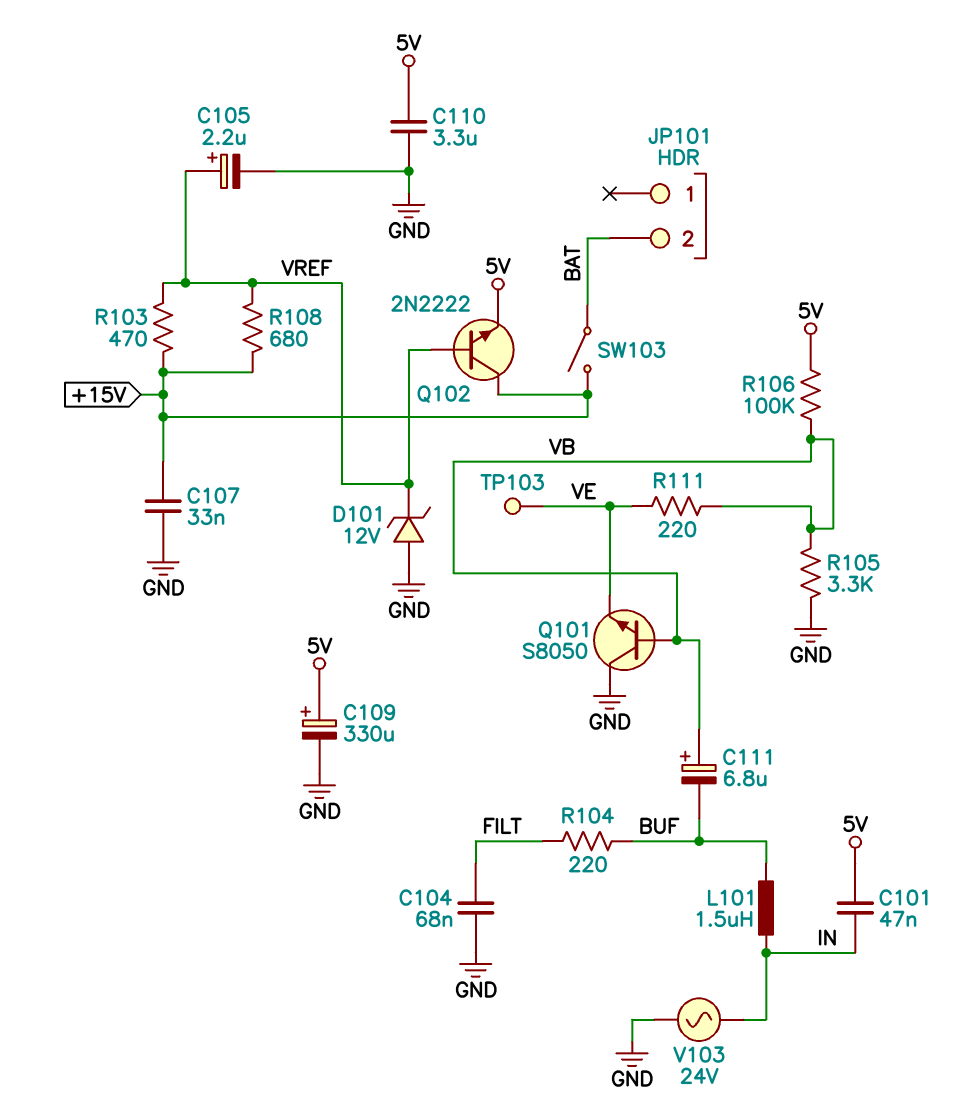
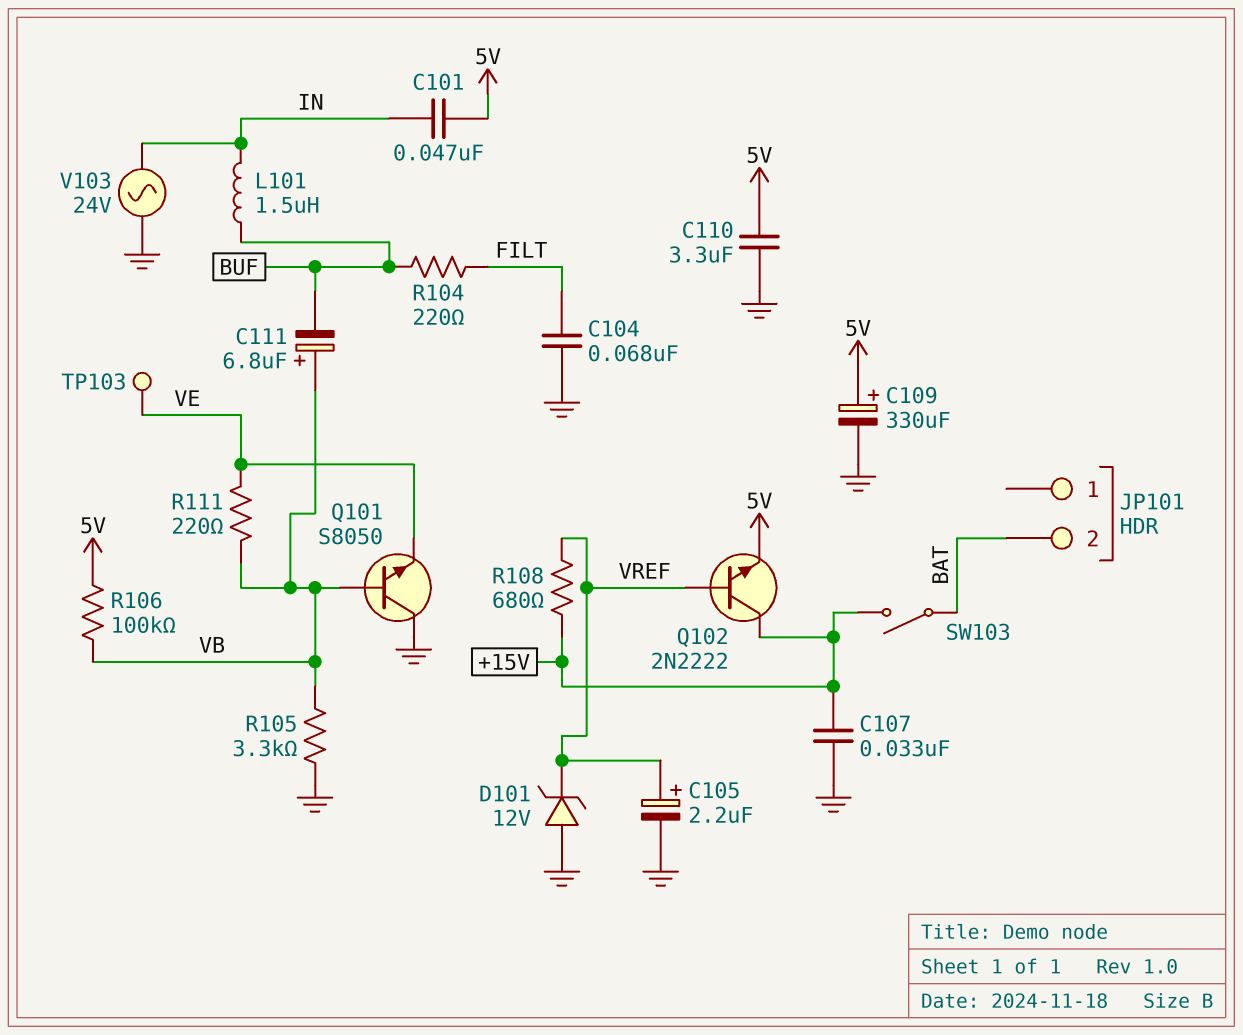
R103: 470 (+15V, VREF) -> none

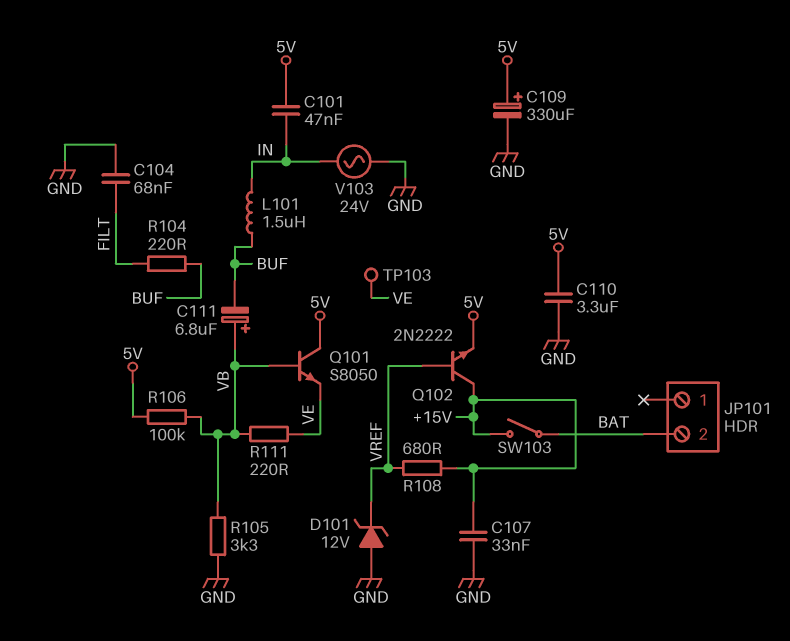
C105: 2.2uF (plus VREF, minus GND) -> none
Q101: NPN S8050 (B VB, C GND, E VE) -> NPN S8050 (B VB, C 5V, E VE)

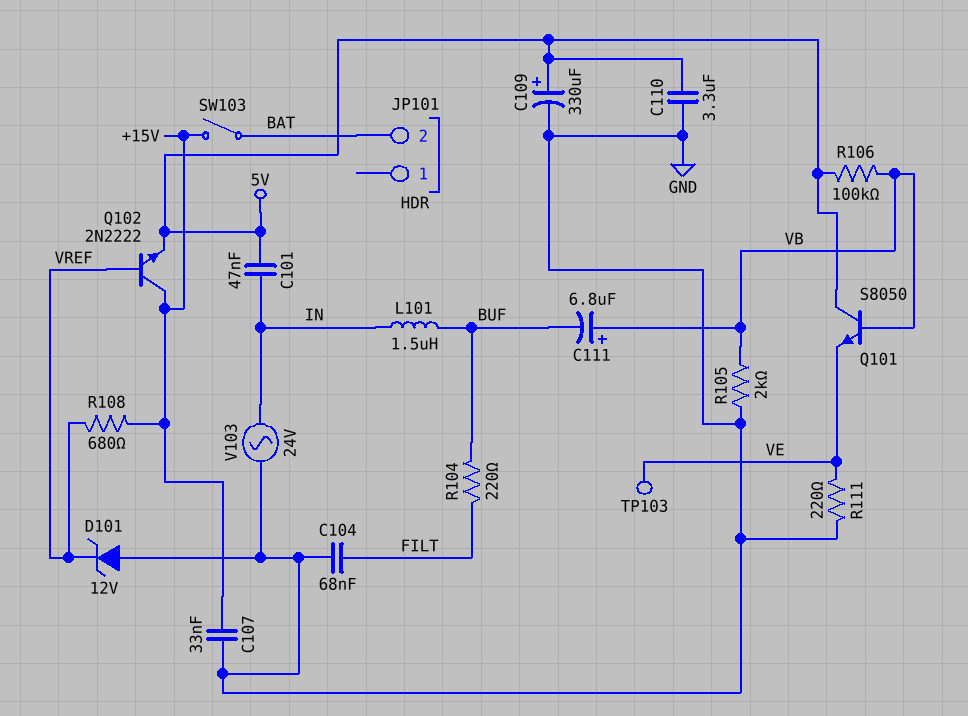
R105: 3.3k (GND, VB) -> 2k (GND, VB)
R111: 220 (VB, VE) -> 220 (GND, VE)

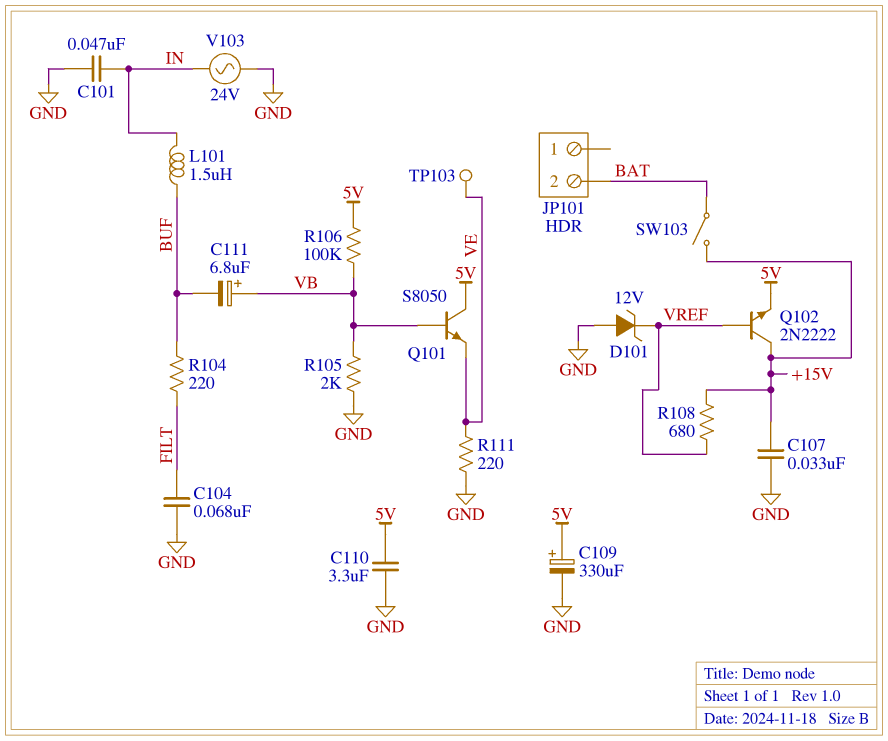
C101: 47nF (5V, IN) -> 47nF (GND, IN)

